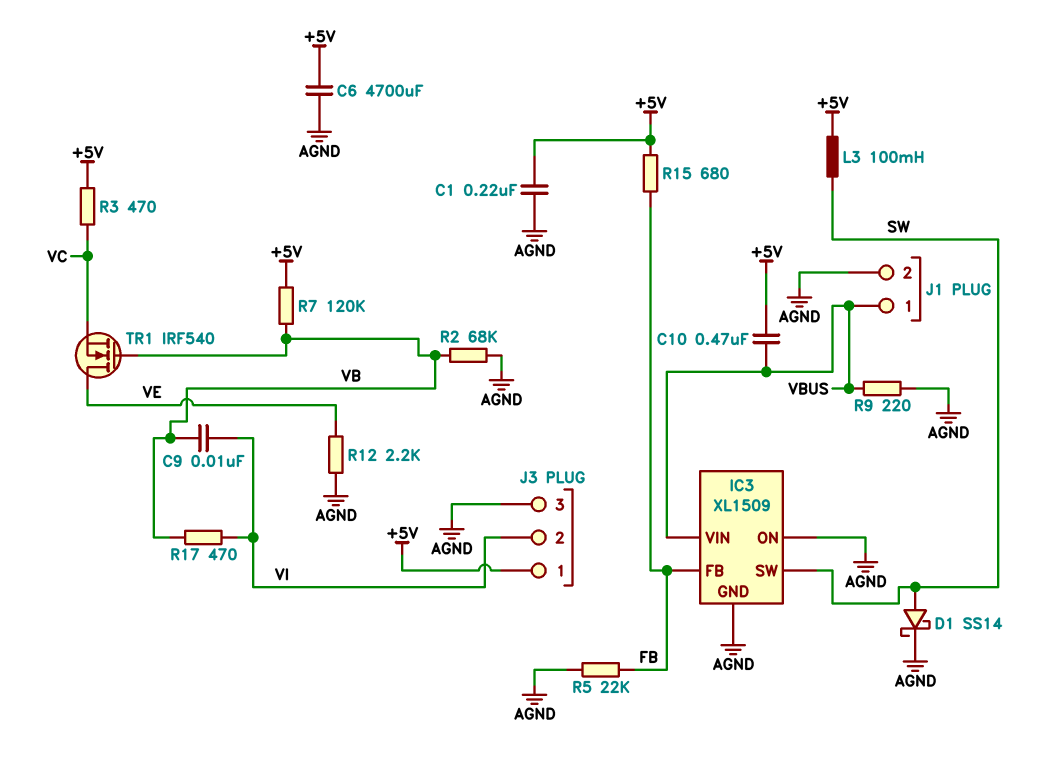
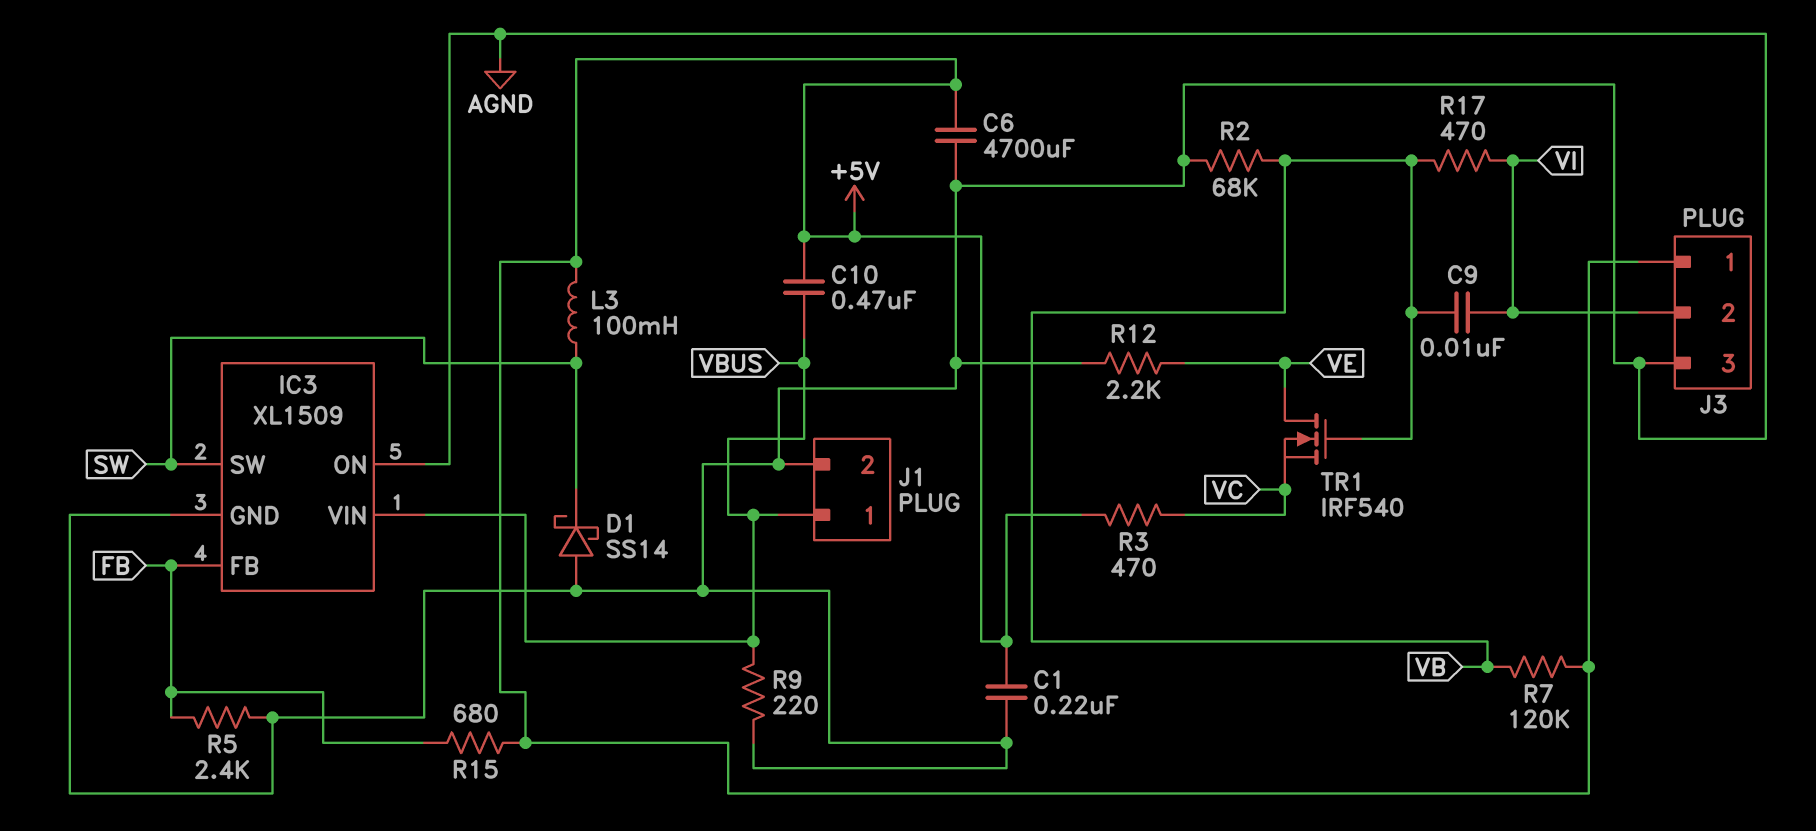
D1: schottky SS14 (A SW, K AGND) -> schottky SS14 (A AGND, K SW)
R5: 22k (AGND, FB) -> 2.4k (AGND, FB)

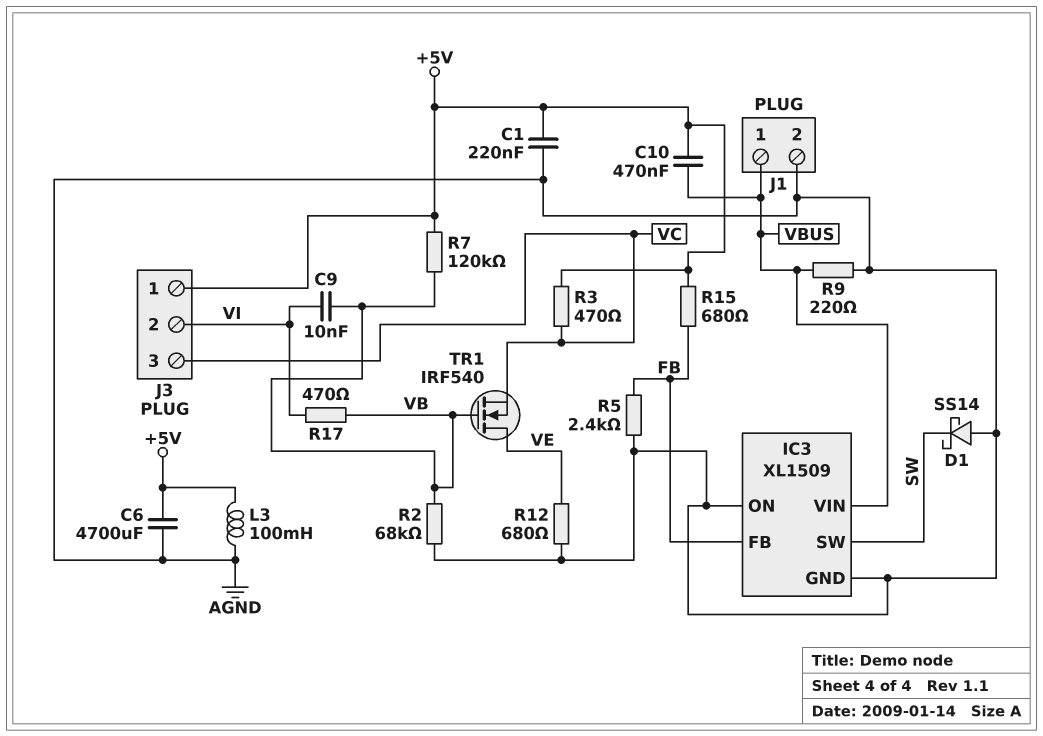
J3 pin 3: AGND -> VC
L3: 100mH (+5V, SW) -> 100mH (+5V, AGND)
R12: 2.2k (AGND, VE) -> 680 (AGND, VE)

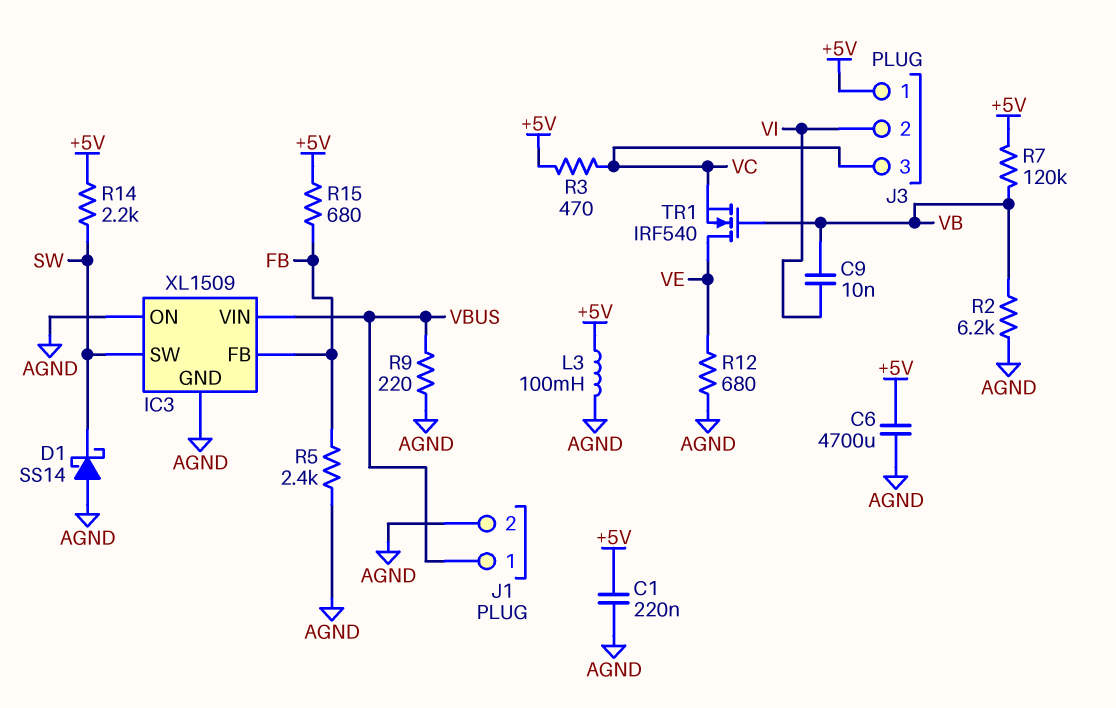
C10: 470nF (+5V, VBUS) -> none
R2: 68k (AGND, VB) -> 6.2k (AGND, VB)
R14: none -> 2.2k (+5V, SW)
R17: 470 (VB, VI) -> none

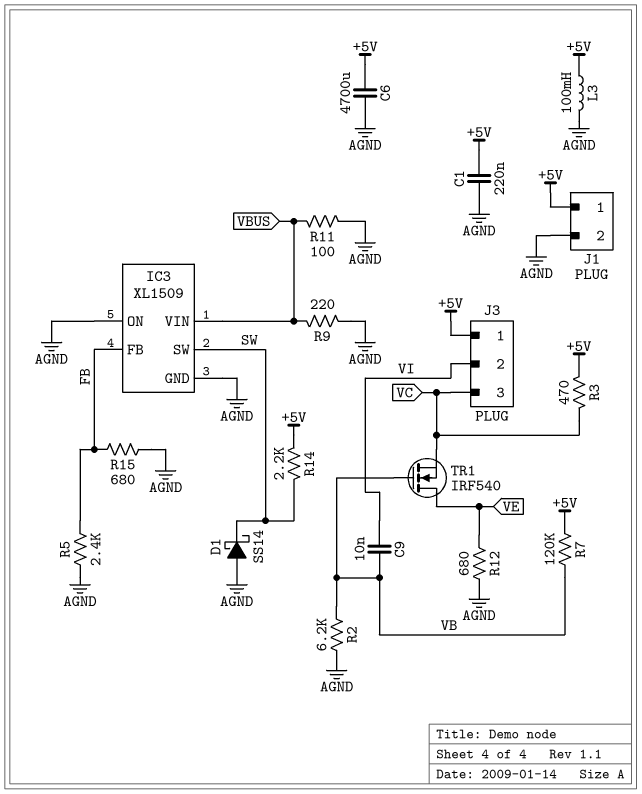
J1 pin 1: VBUS -> +5V
R11: none -> 100 (AGND, VBUS)
R15: 680 (+5V, FB) -> 680 (AGND, FB)

